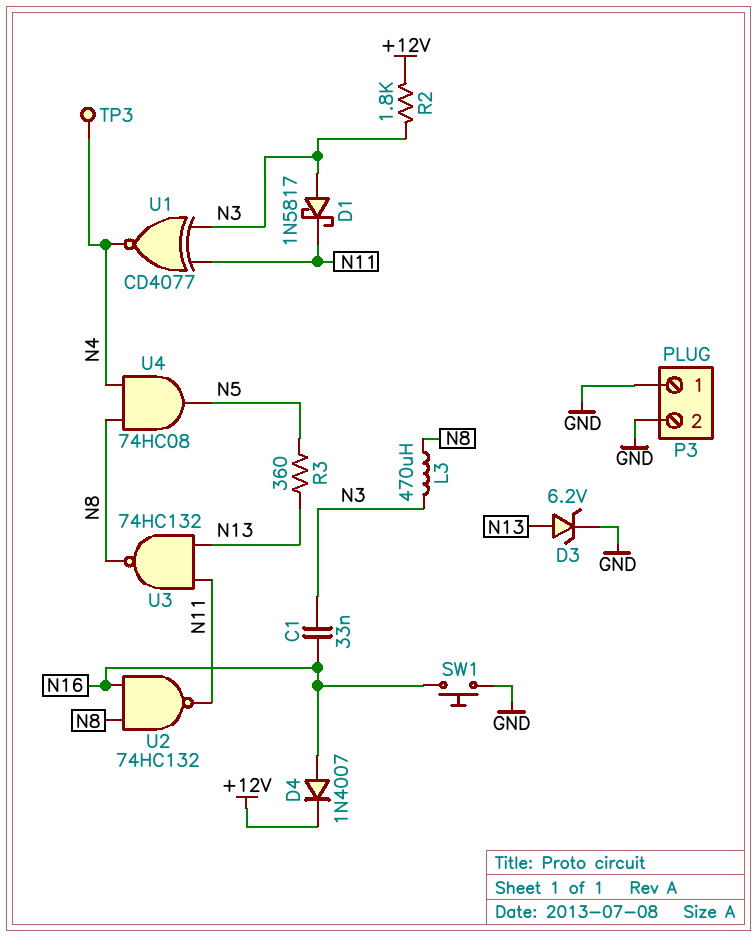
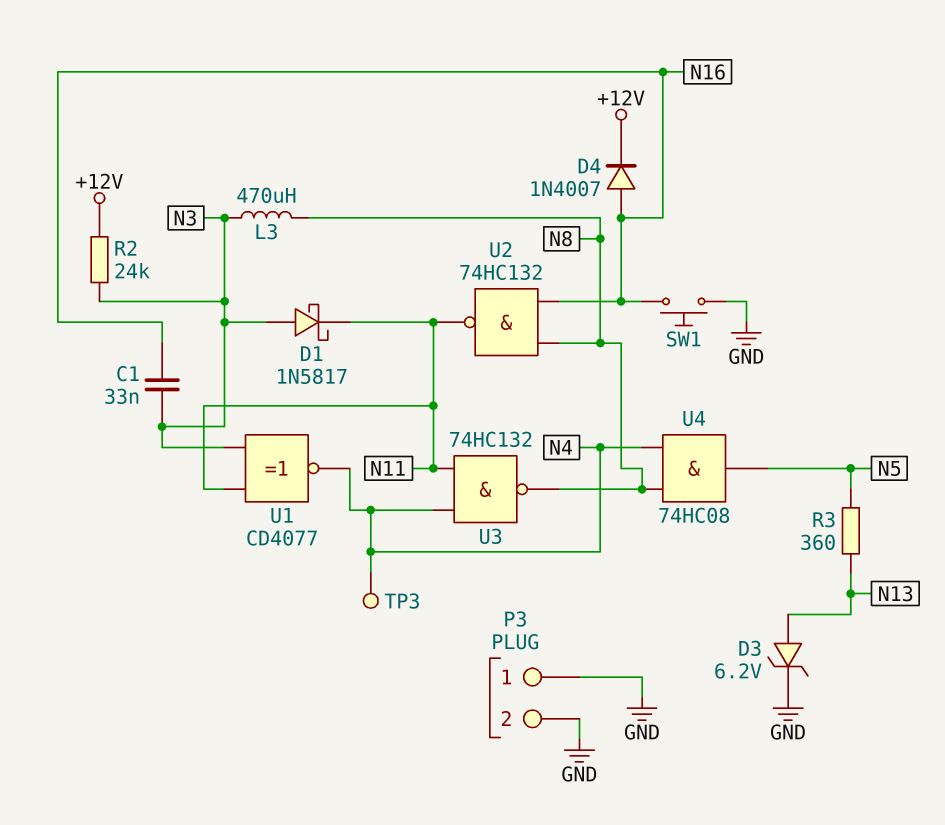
R2: 1.8k (+12V, N3) -> 24k (+12V, N3)
U3: NAND 74HC132 (in N11, in N13, out N8) -> NAND 74HC132 (in N4, in N11, out N8)

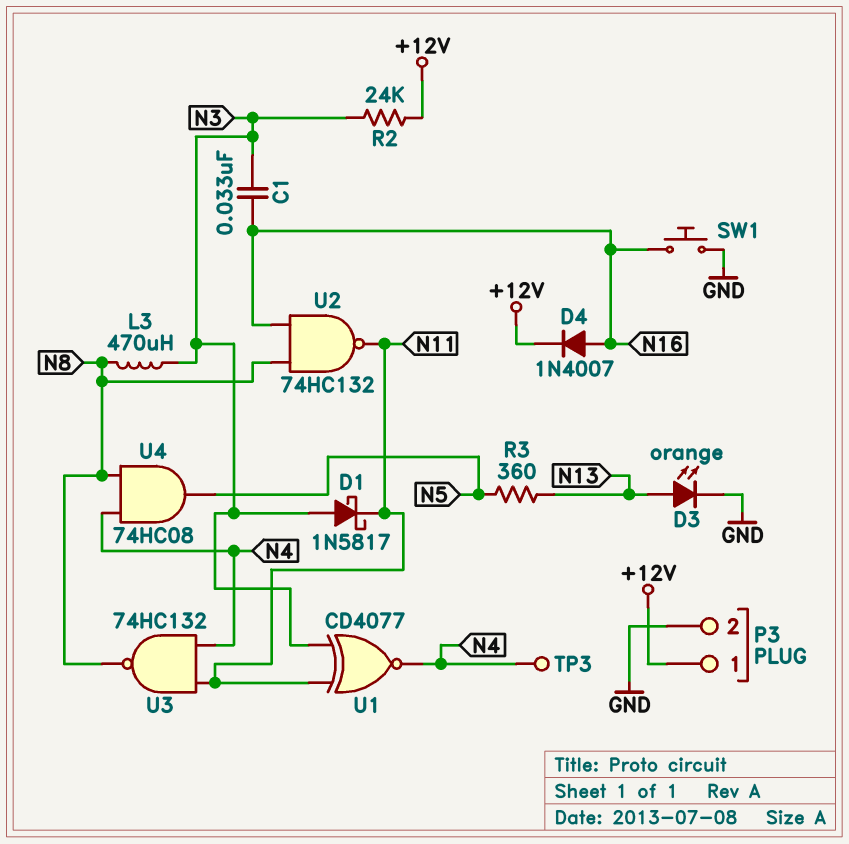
D3: zener 6.2V (A N13, K GND) -> LED orange (A N13, K GND)
P3 pin 1: GND -> +12V

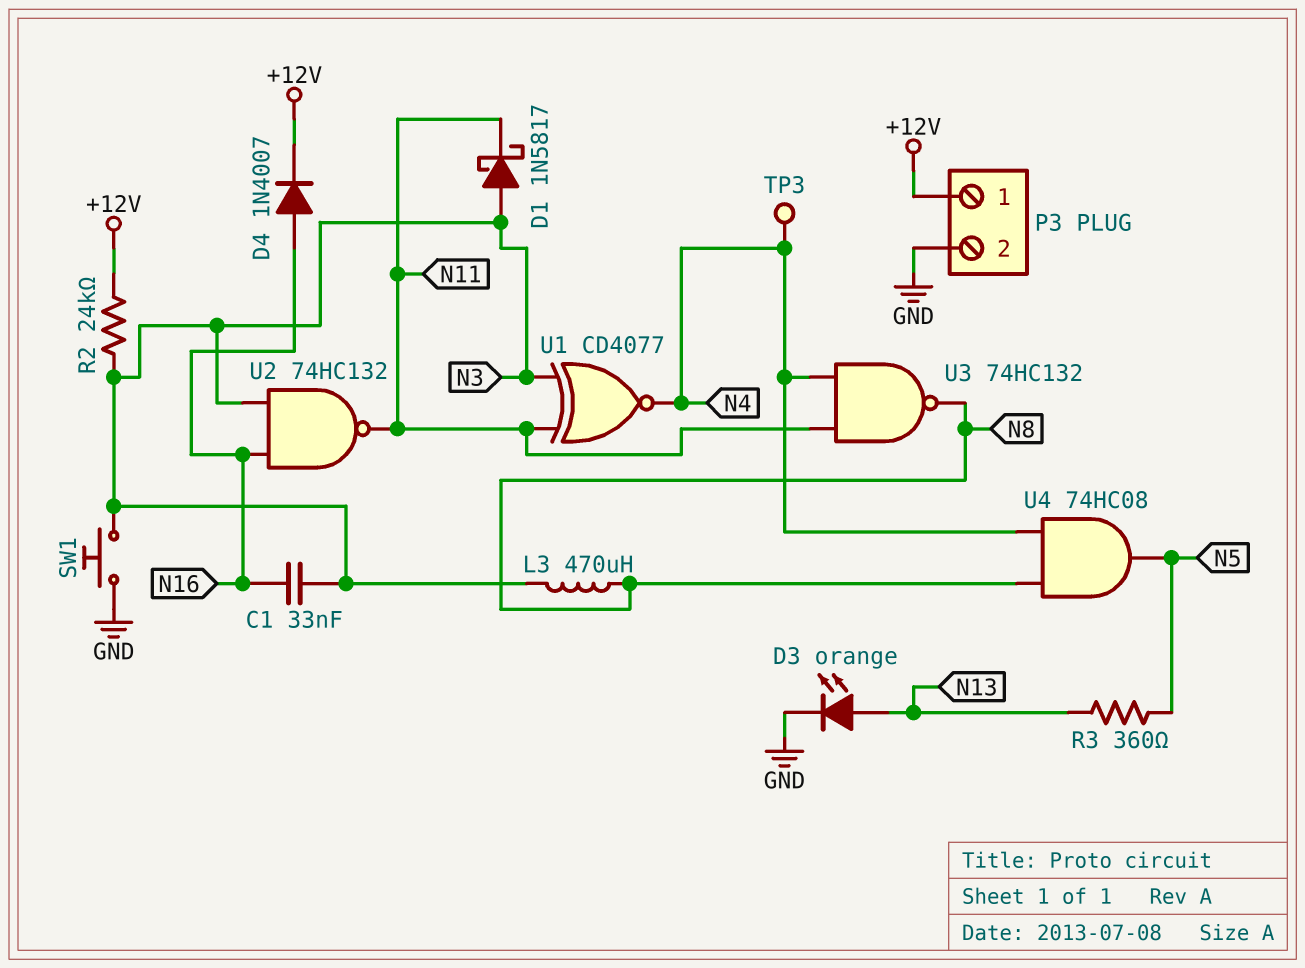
SW1: button (GND, N16) -> button (GND, N3)
U2: NAND 74HC132 (in N8, in N16, out N11) -> NAND 74HC132 (in N3, in N16, out N11)

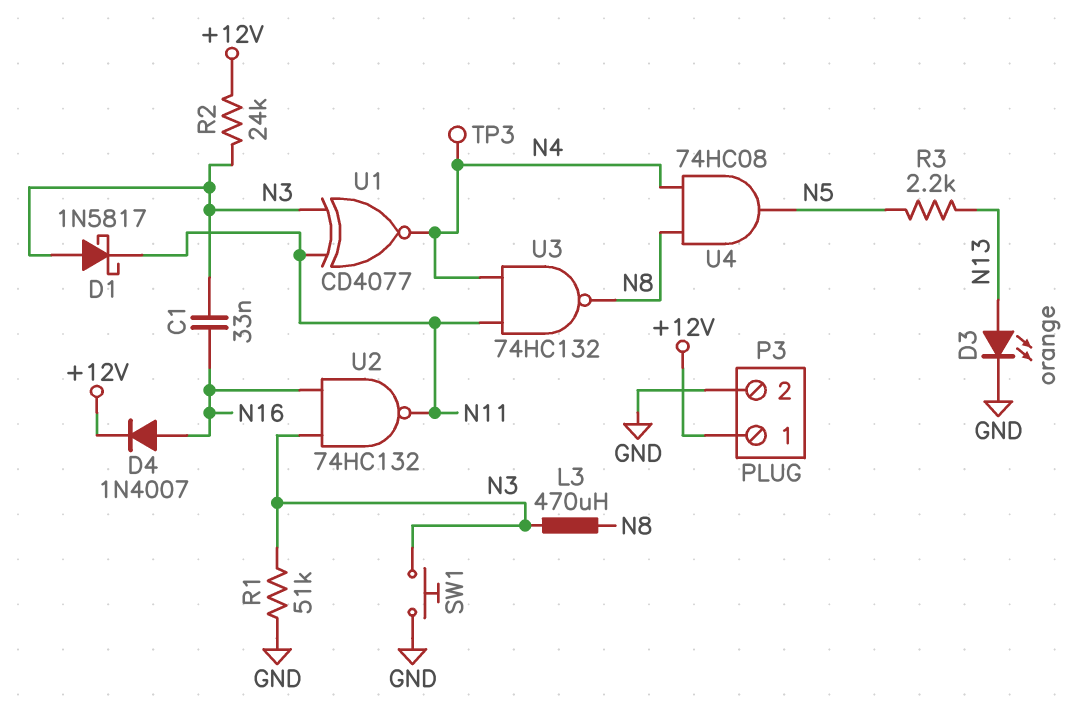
R1: none -> 51k (GND, N3)
R3: 360 (N5, N13) -> 2.2k (N5, N13)

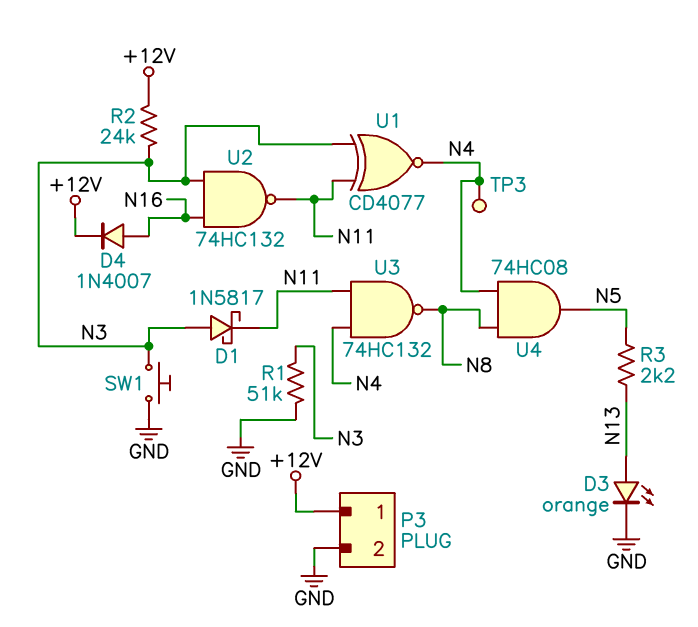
C1: 33nF (N3, N16) -> none
L3: 470uH (N3, N8) -> none

